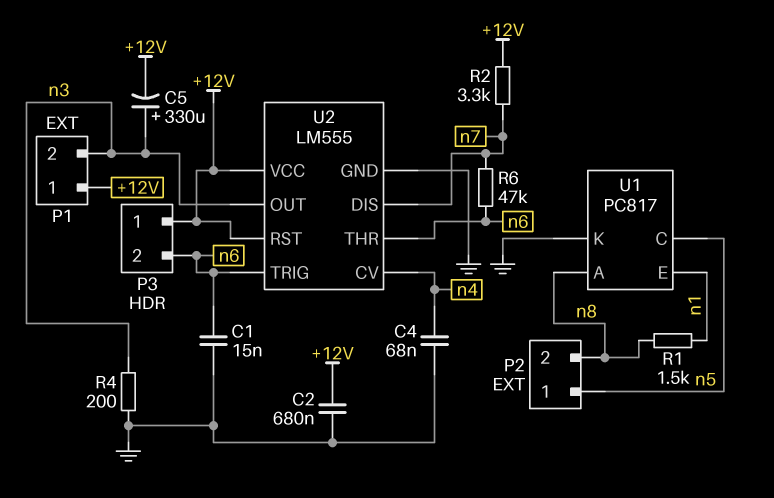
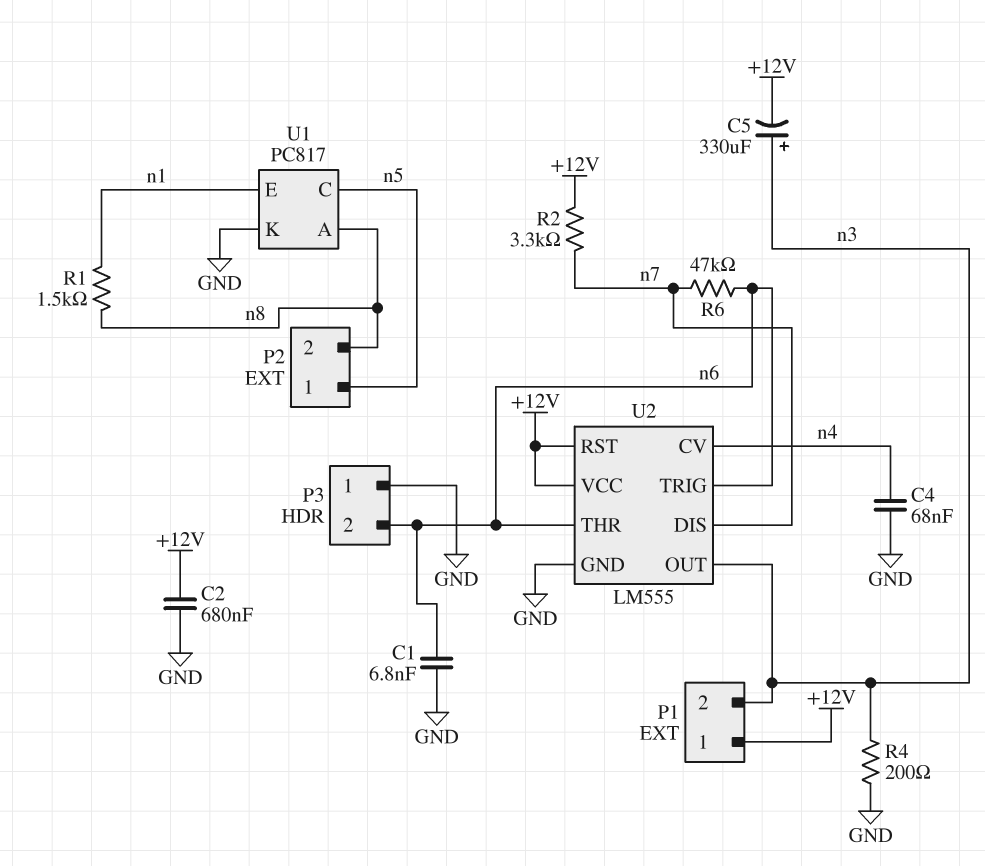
C1: 15nF (GND, n6) -> 6.8nF (GND, n6)
P3 pin 1: +12V -> GND

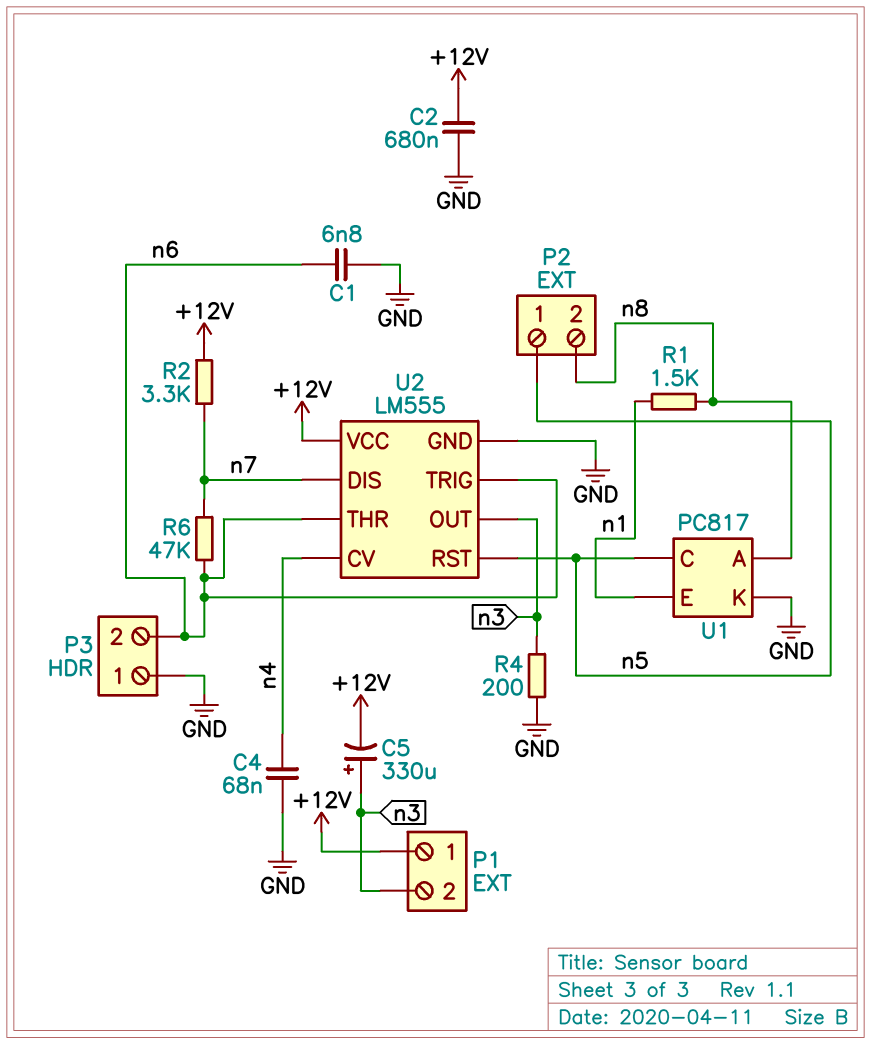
U2 pin RST: +12V -> n5

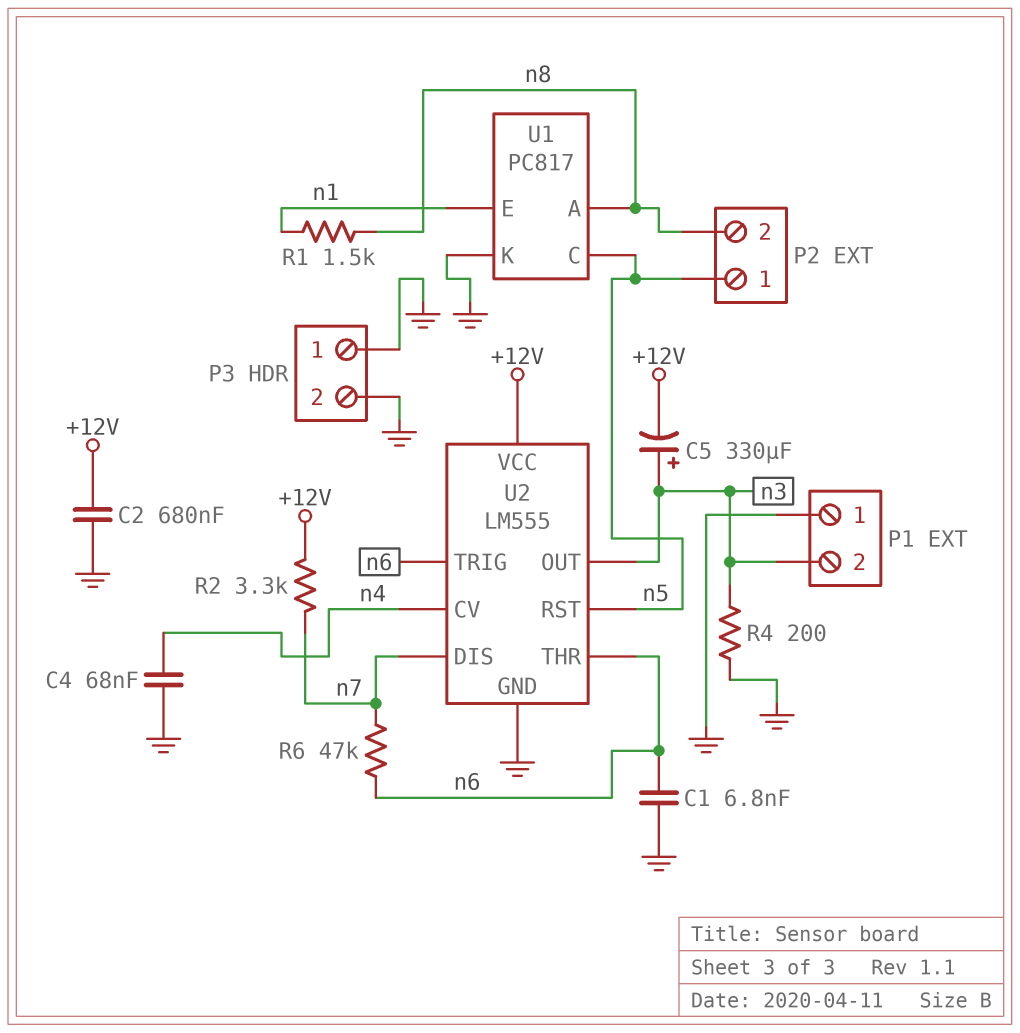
P1 pin 1: +12V -> GND
P3 pin 2: n6 -> GND

